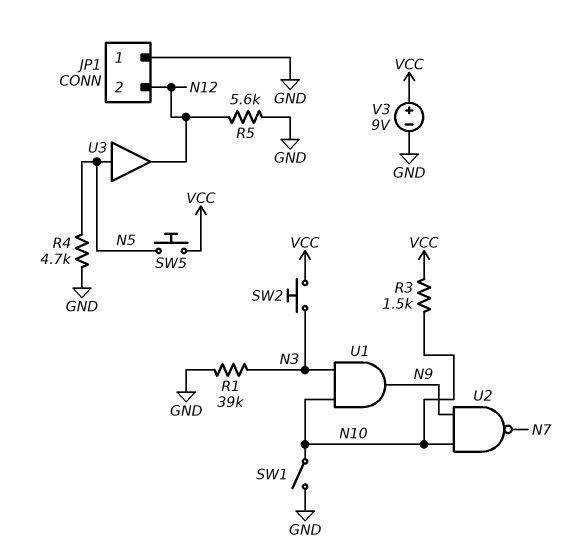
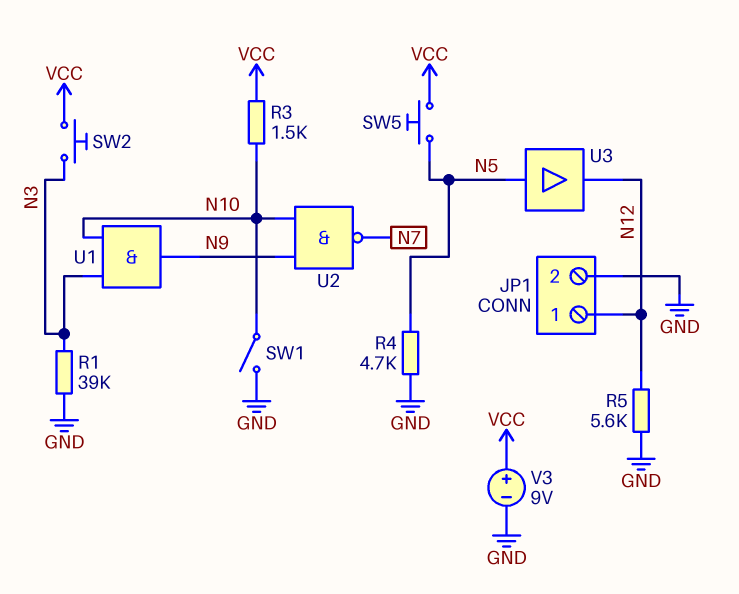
JP1 pin 1: GND -> N12
JP1 pin 2: N12 -> GND

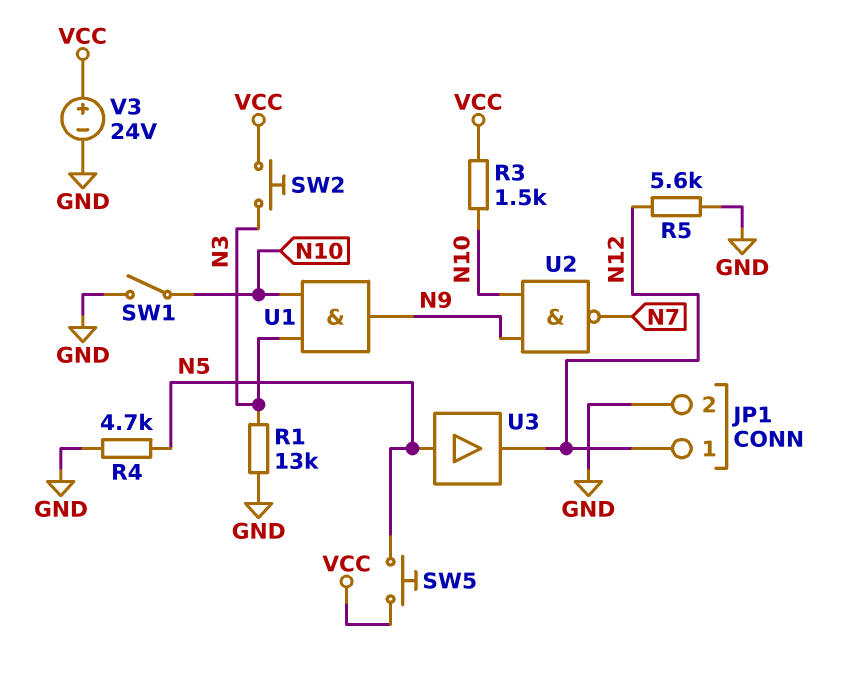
R1: 39k (GND, N3) -> 13k (GND, N3)
V3: 9V (plus VCC, minus GND) -> 24V (plus VCC, minus GND)

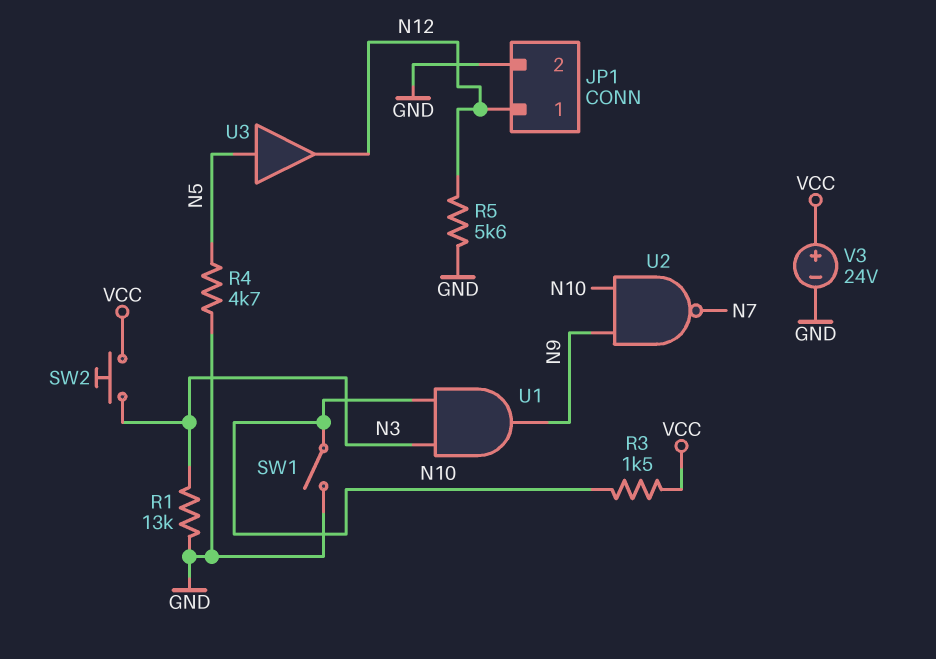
SW5: button (N5, VCC) -> none

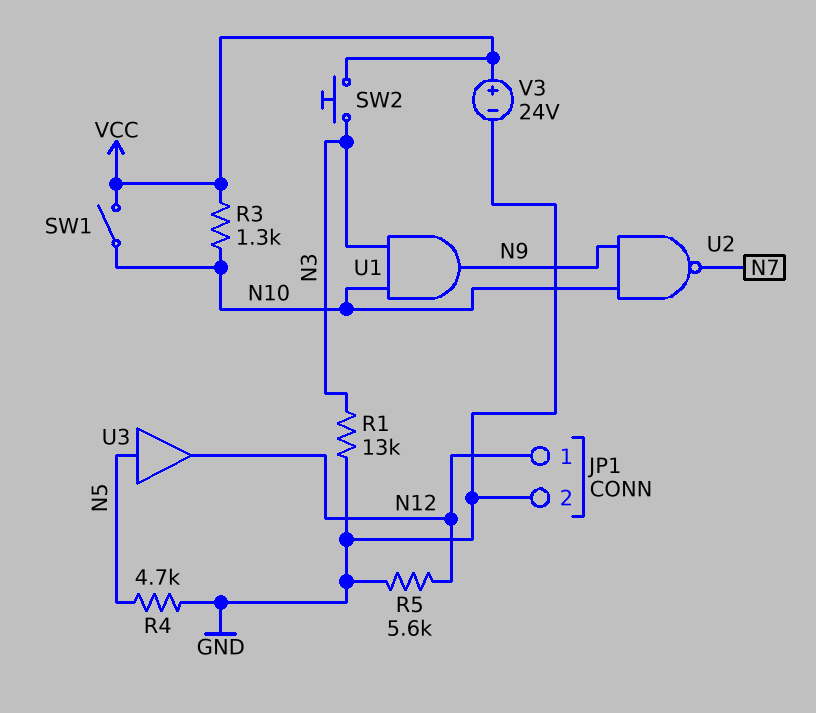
R3: 1.5k (N10, VCC) -> 1.3k (N10, VCC)
SW1: switch (GND, N10) -> switch (N10, VCC)

